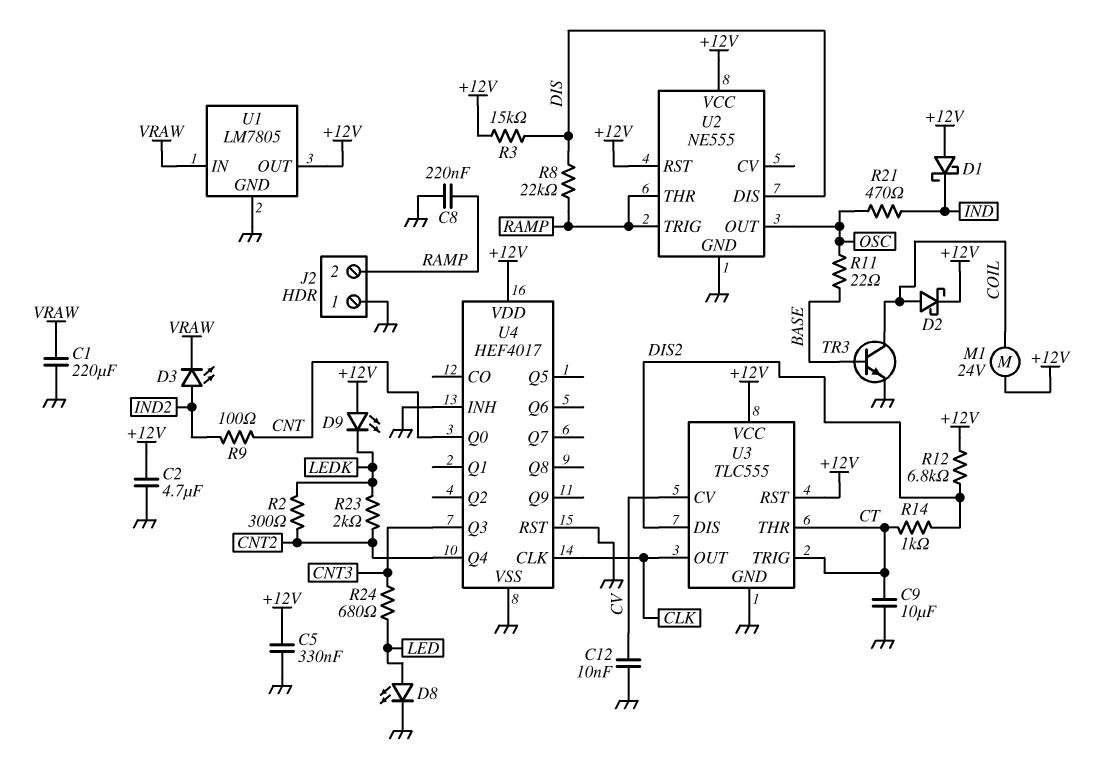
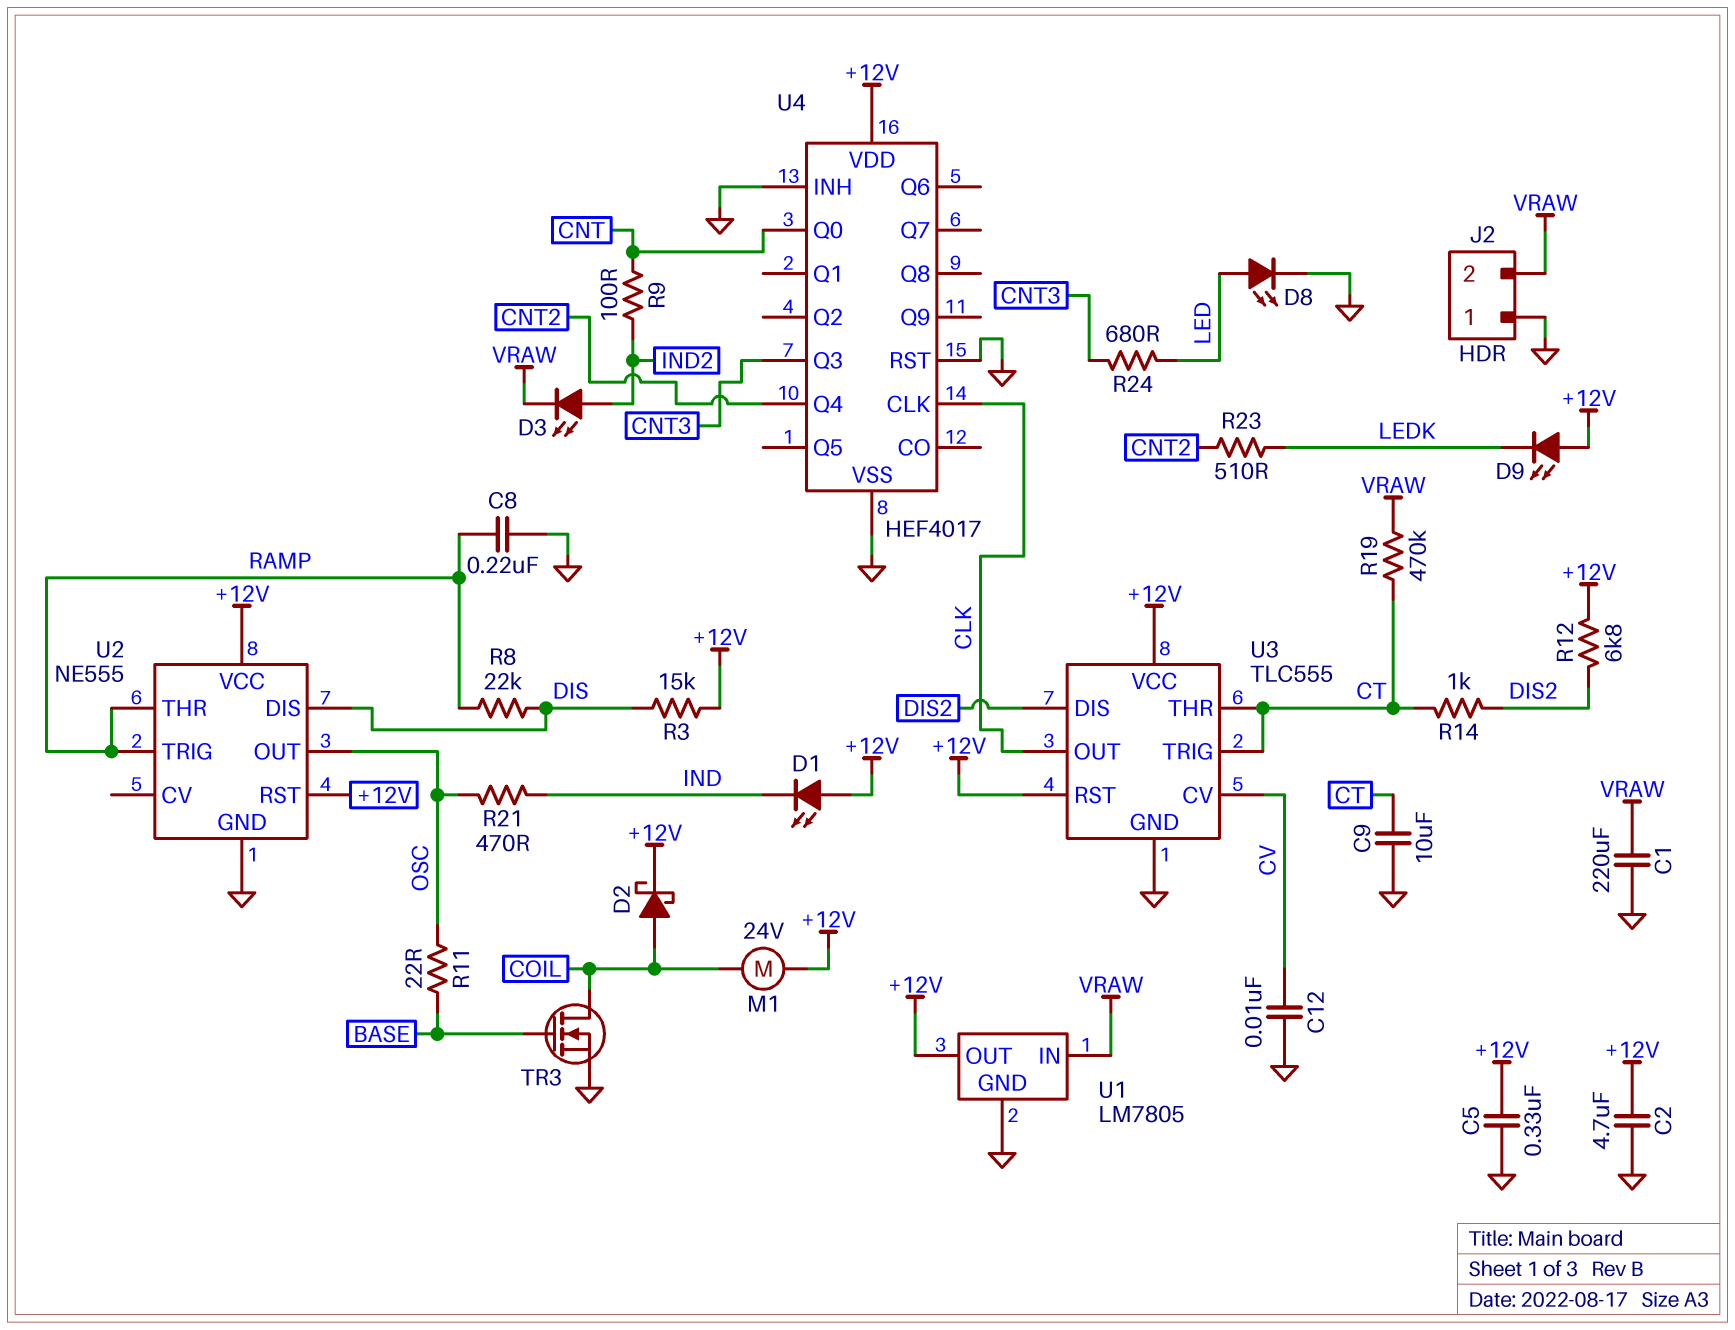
D1: schottky (A +12V, K IND) -> LED (A +12V, K IND)
J2 pin 2: RAMP -> VRAW
R2: 300 (CNT2, LEDK) -> none
R19: none -> 470k (CT, VRAW)
R23: 2k (CNT2, LEDK) -> 510 (CNT2, LEDK)
TR3: NPN (B BASE, C COIL, E GND) -> NMOS (G BASE, D COIL, S GND)

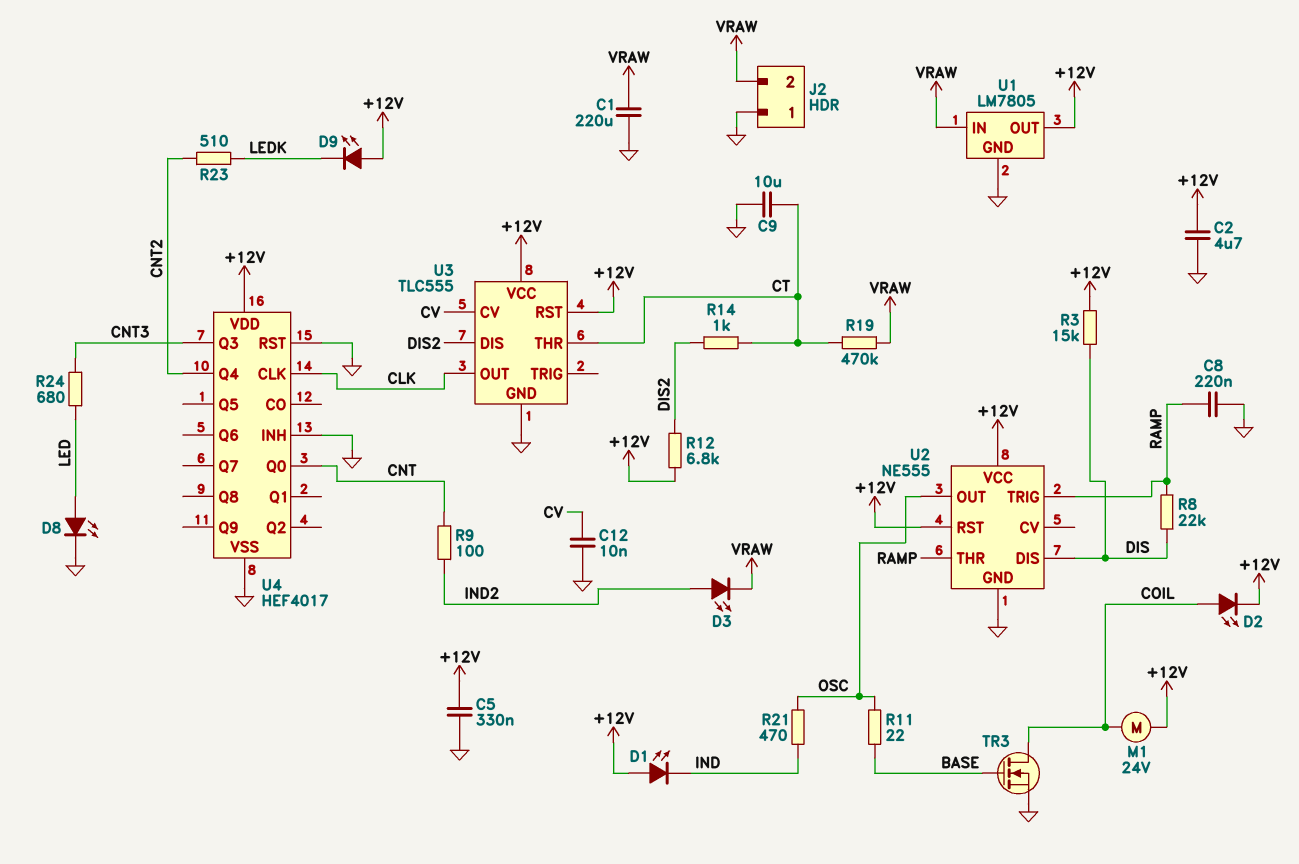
D2: schottky (A COIL, K +12V) -> LED (A COIL, K +12V)
U3 pin TRIG: CT -> none

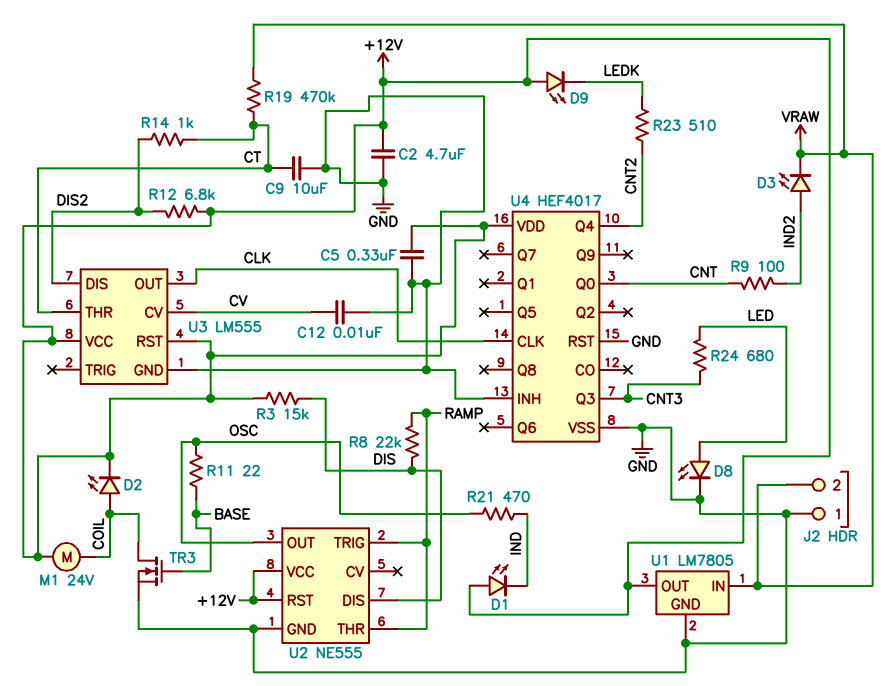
C1: 220uF (GND, VRAW) -> none
C8: 220nF (GND, RAMP) -> none
U3: TLC555 -> LM555

